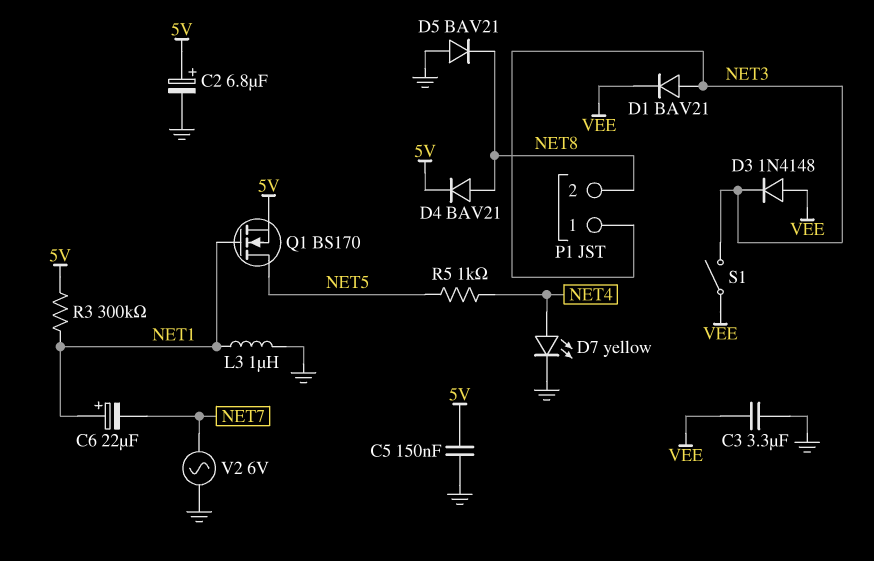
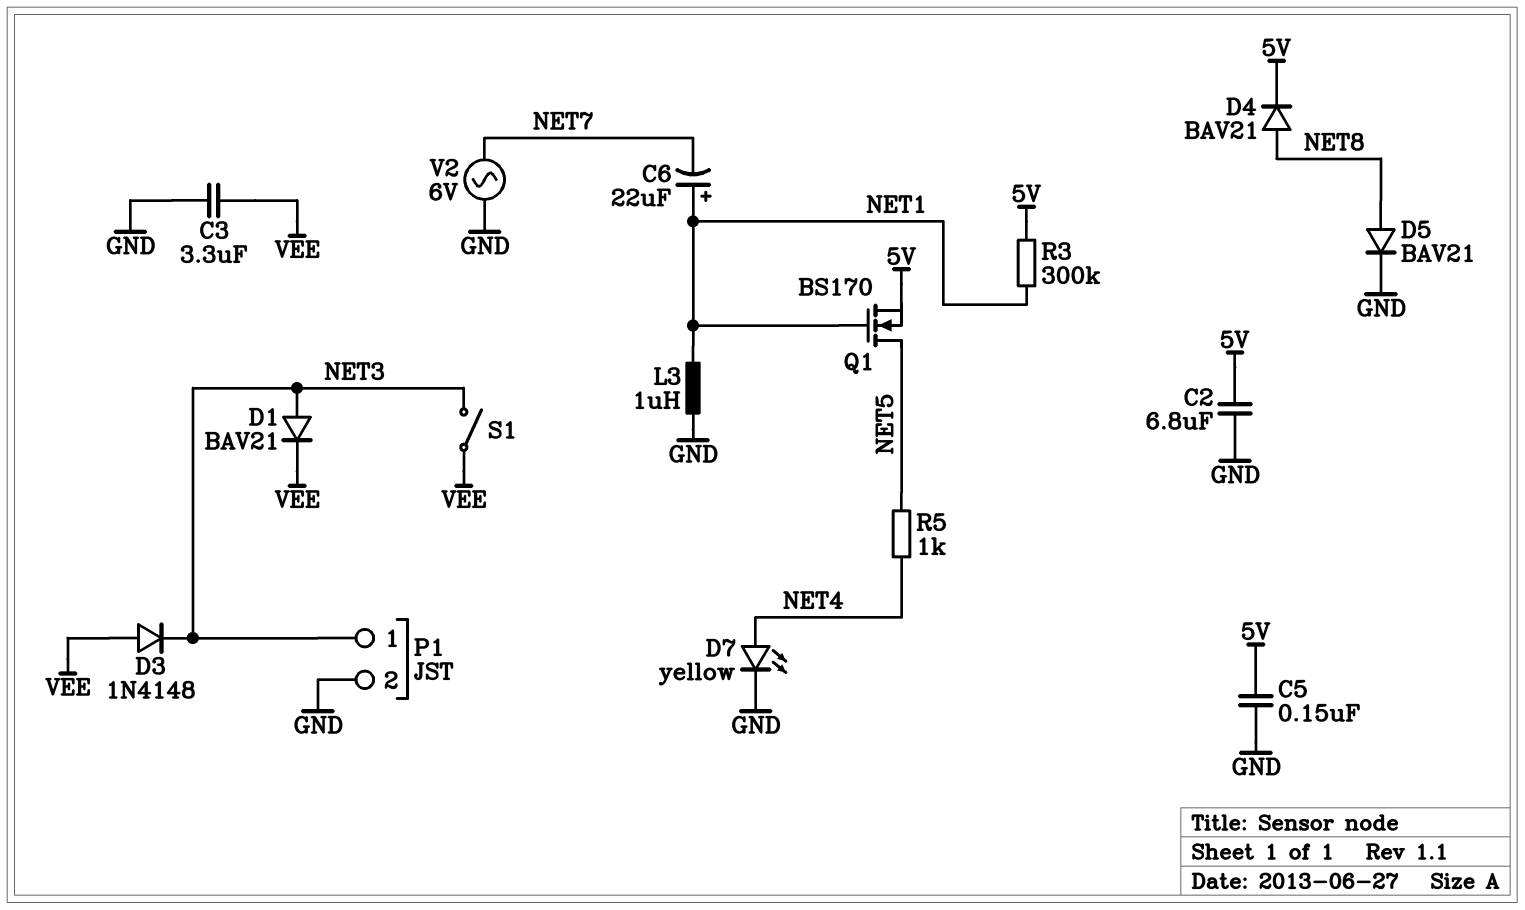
C2: 6.8uF (plus 5V, minus GND) -> 6.8uF (5V, GND)
D5: diode BAV21 (A GND, K NET8) -> diode BAV21 (A NET8, K GND)
P1 pin 2: NET8 -> GND

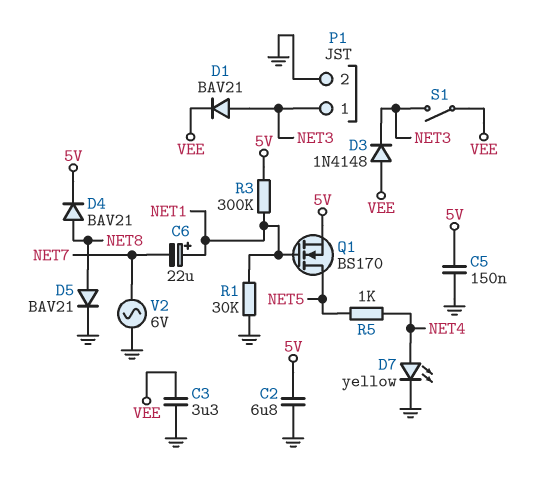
L3: 1uH (GND, NET1) -> none
R1: none -> 30k (GND, NET1)

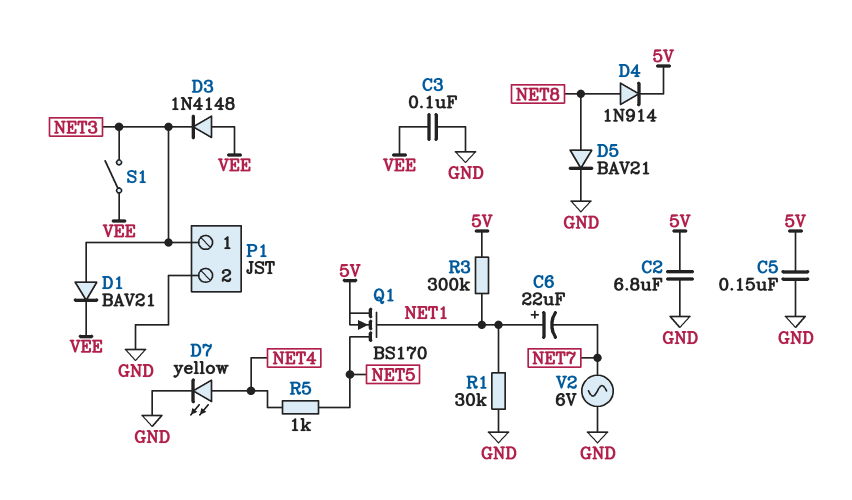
C3: 3.3uF (GND, VEE) -> 100nF (GND, VEE)
D4: diode BAV21 (A NET8, K 5V) -> diode 1N914 (A NET8, K 5V)

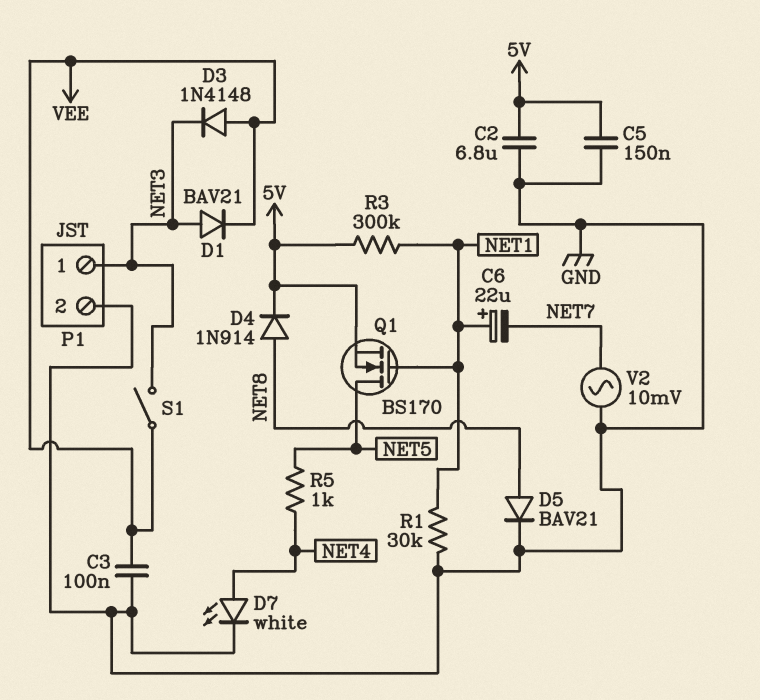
D7: LED yellow (A NET4, K GND) -> LED white (A NET4, K GND)
V2: AC 6V (GND, NET7) -> AC 10mV (GND, NET7)

